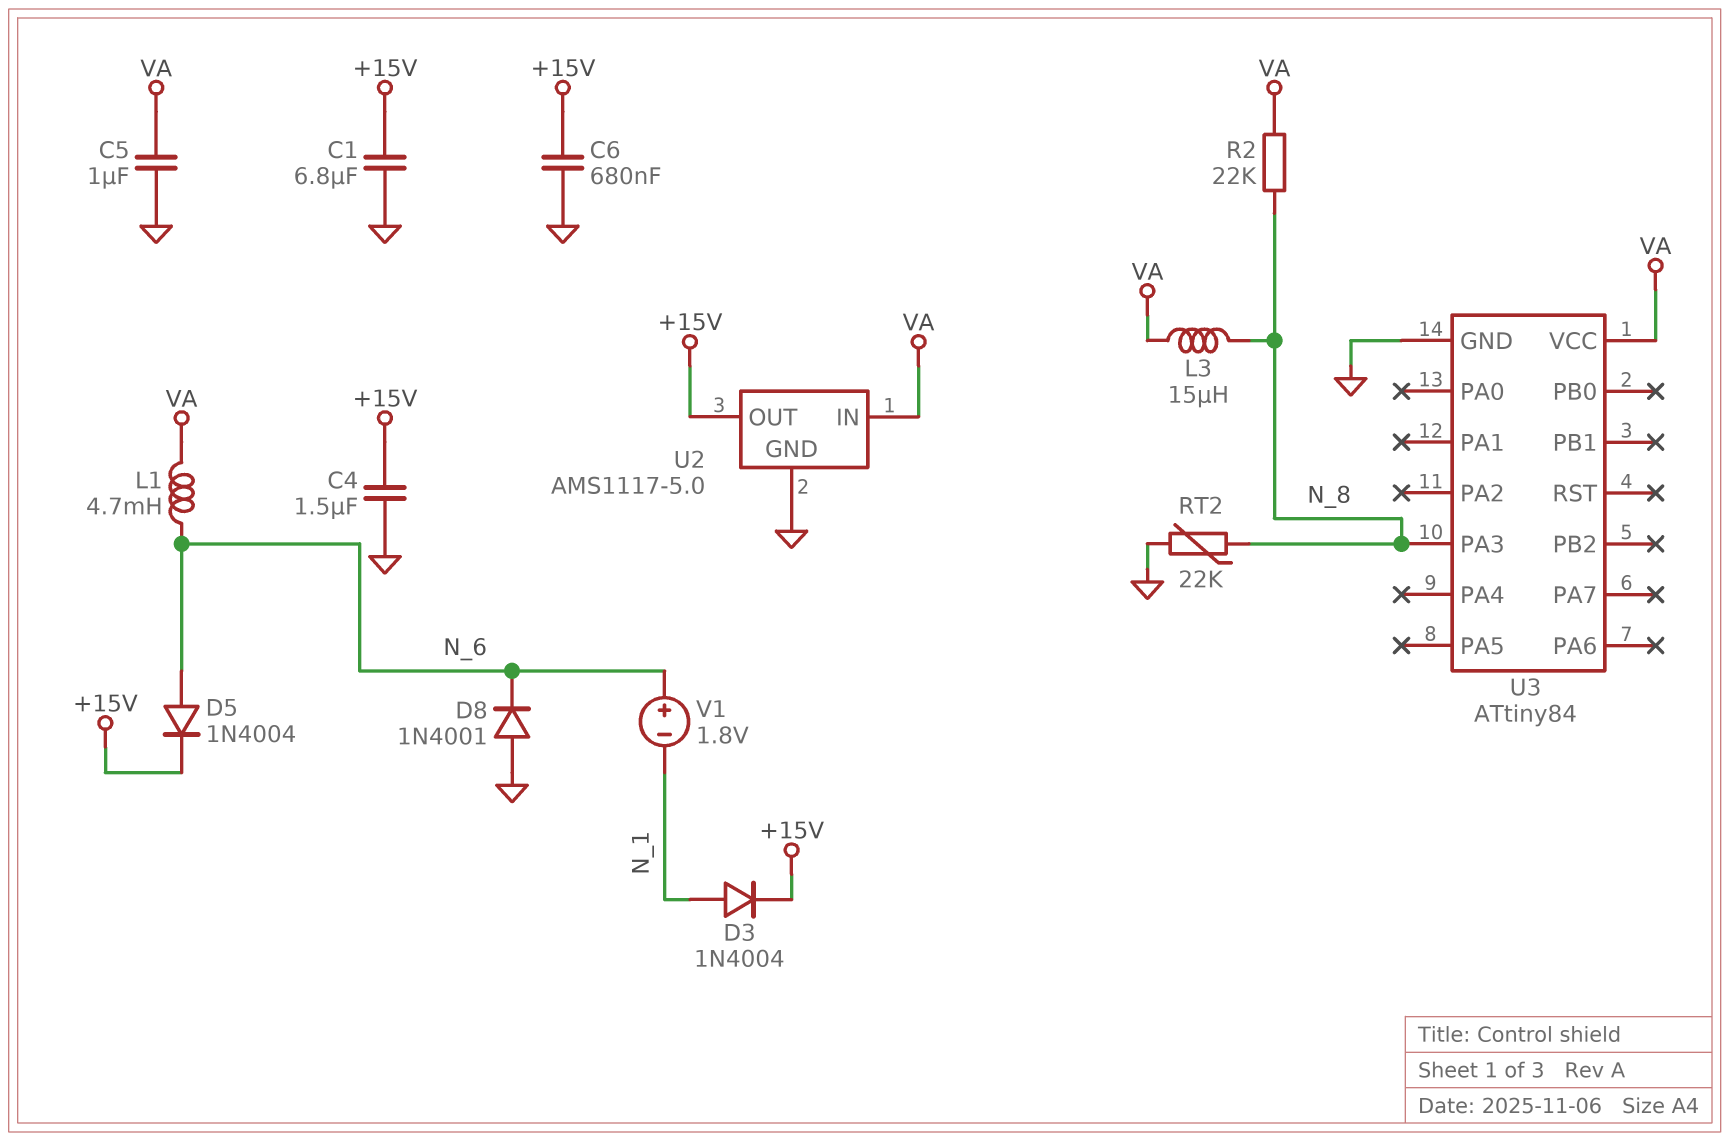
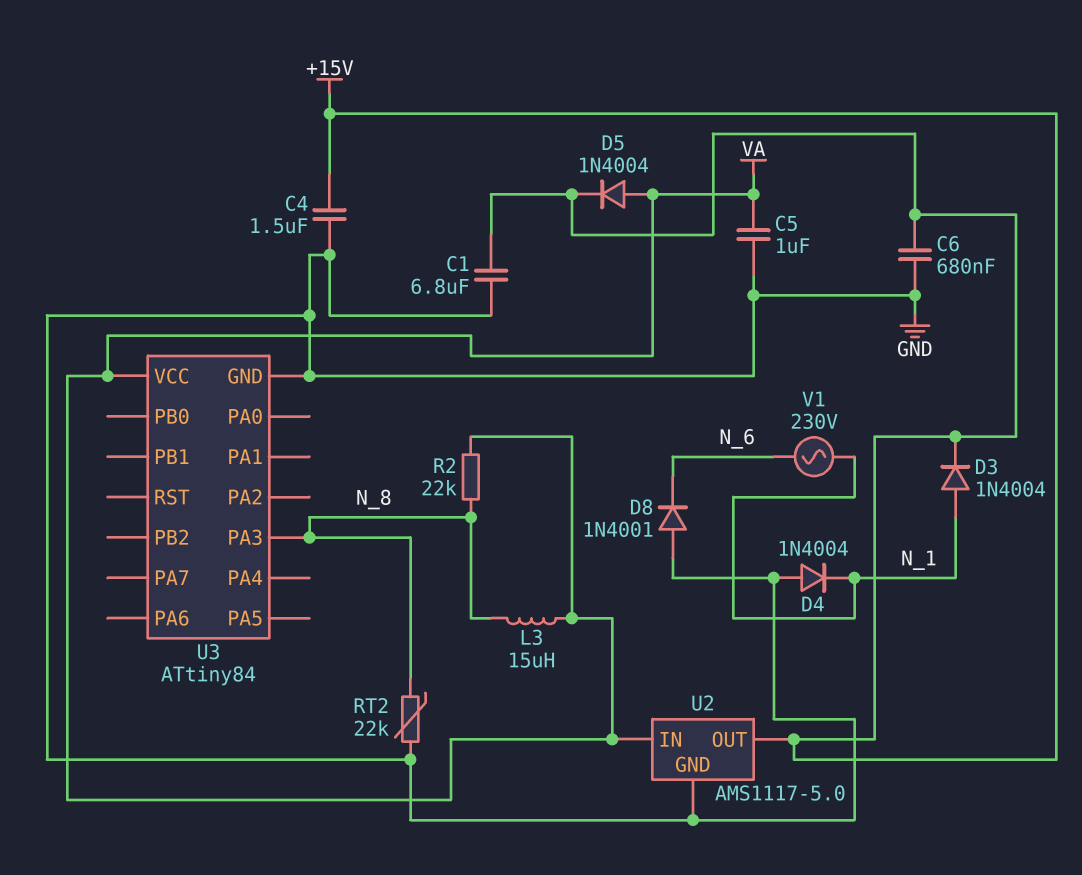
D4: none -> diode 1N4004 (A GND, K N_1)
D5: diode 1N4004 (A N_6, K +15V) -> diode 1N4004 (A VA, K +15V)
L1: 4.7mH (N_6, VA) -> none
V1: 1.8V (plus N_6, minus N_1) -> AC 230V (N_1, N_6)

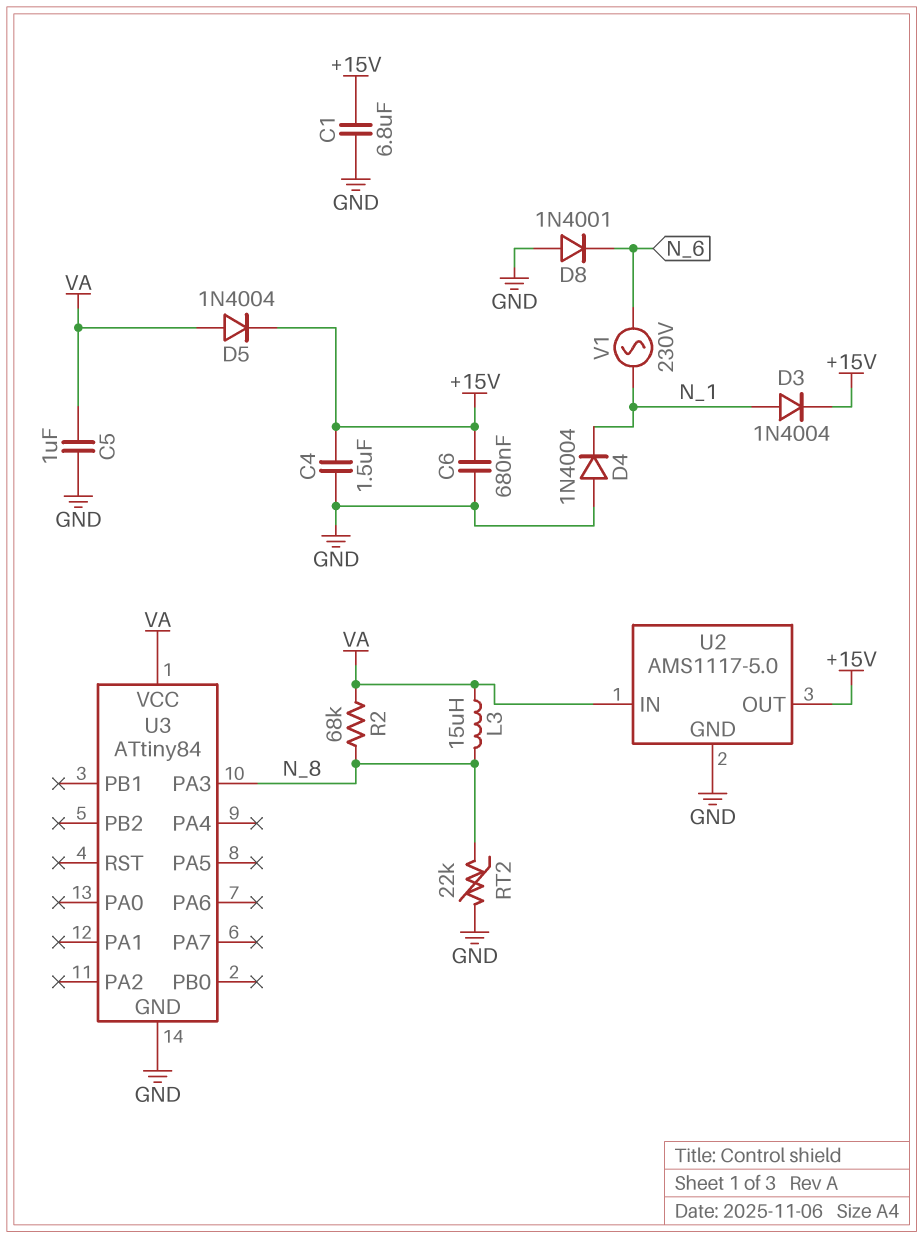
R2: 22k (N_8, VA) -> 68k (N_8, VA)

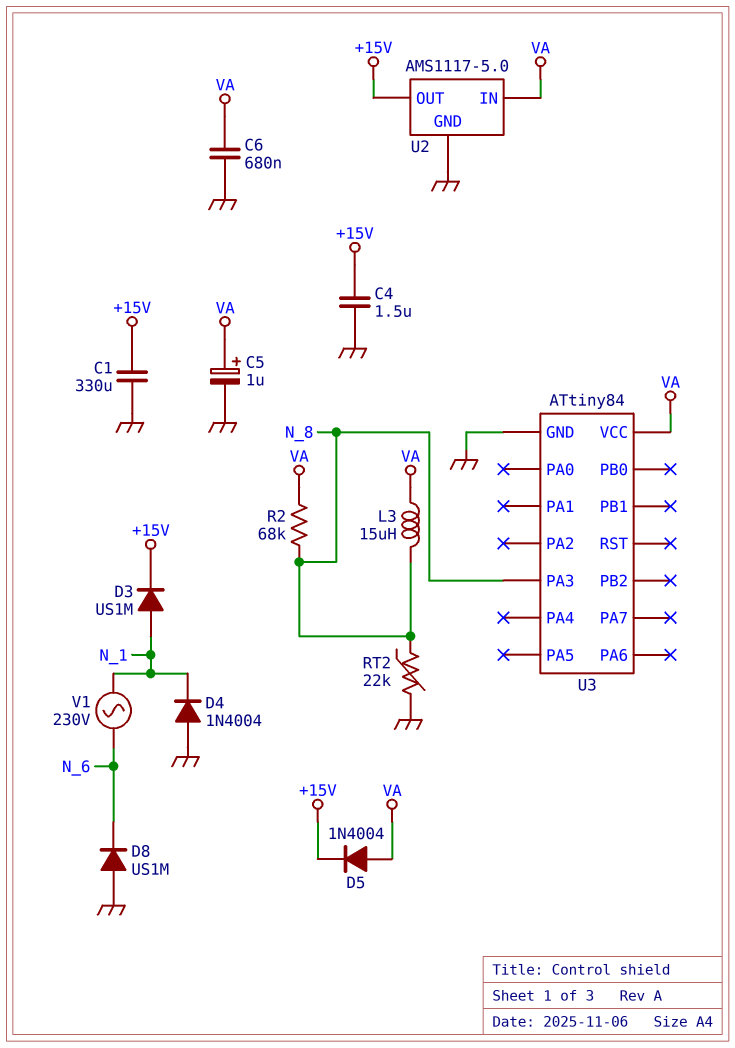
C1: 6.8uF (+15V, GND) -> 330uF (+15V, GND)
C5: 1uF (GND, VA) -> 1uF (plus VA, minus GND)
C6: 680nF (+15V, GND) -> 680nF (GND, VA)
D3: diode 1N4004 (A N_1, K +15V) -> diode US1M (A N_1, K +15V)
D8: diode 1N4001 (A GND, K N_6) -> diode US1M (A GND, K N_6)

